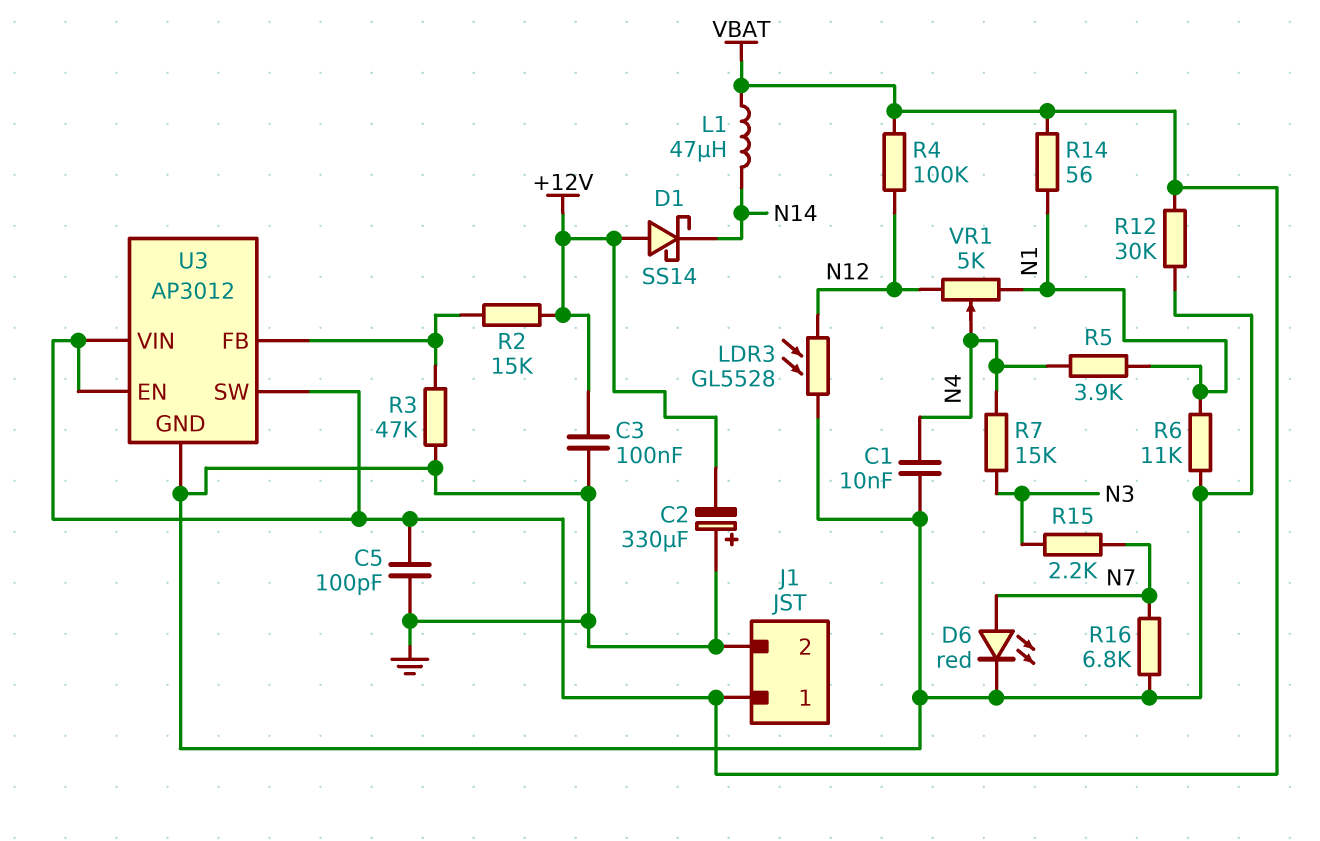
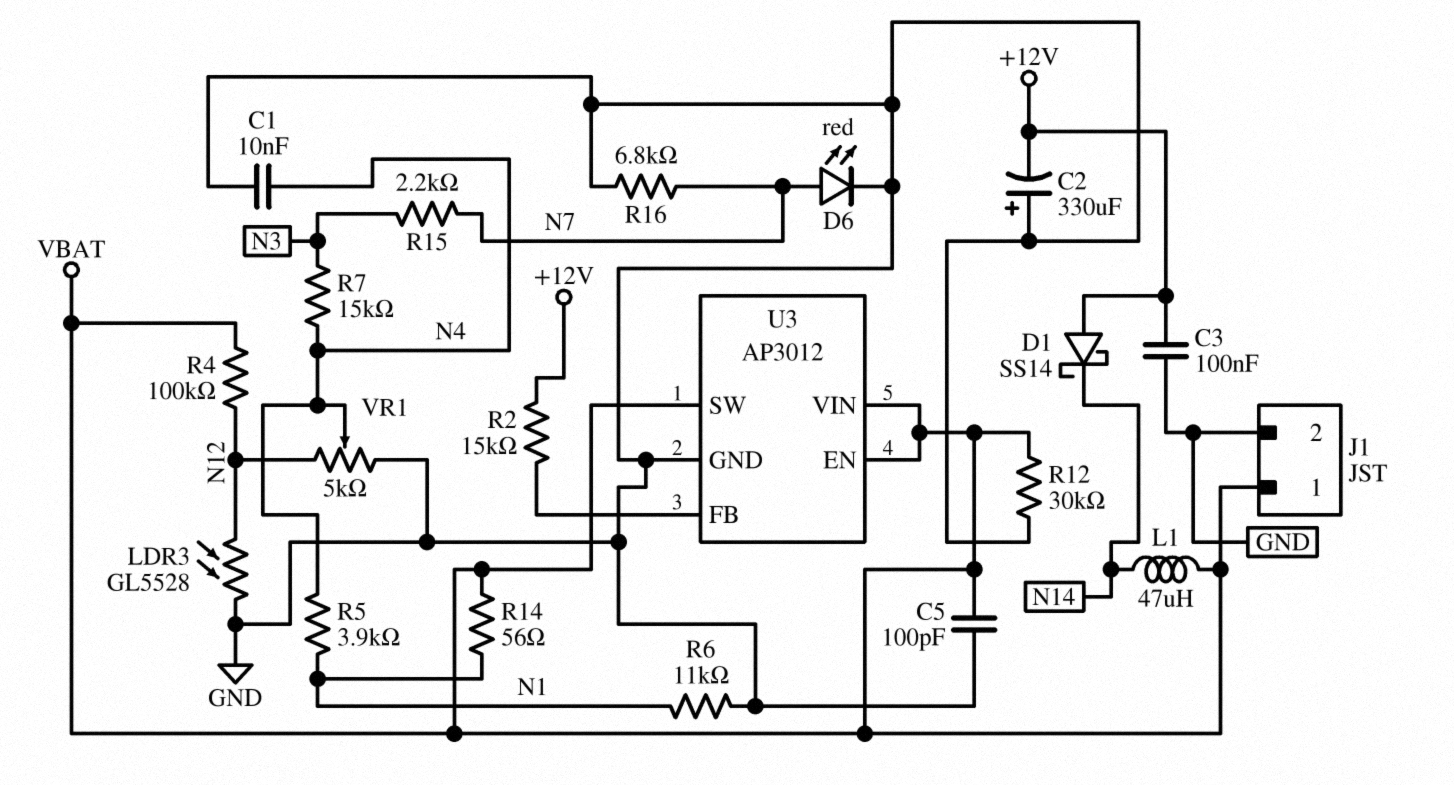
R3: 47k (GND, U3/FB) -> none
VR1: 5k (N1, N12, wiper N4) -> 5k (GND, N12, wiper N4)

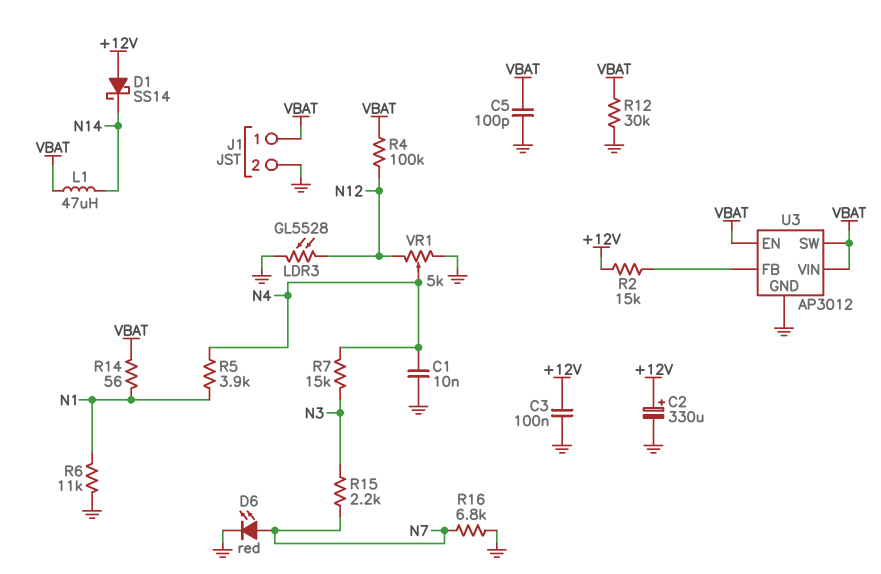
C2: 330uF (plus GND, minus +12V) -> 330uF (plus +12V, minus GND)

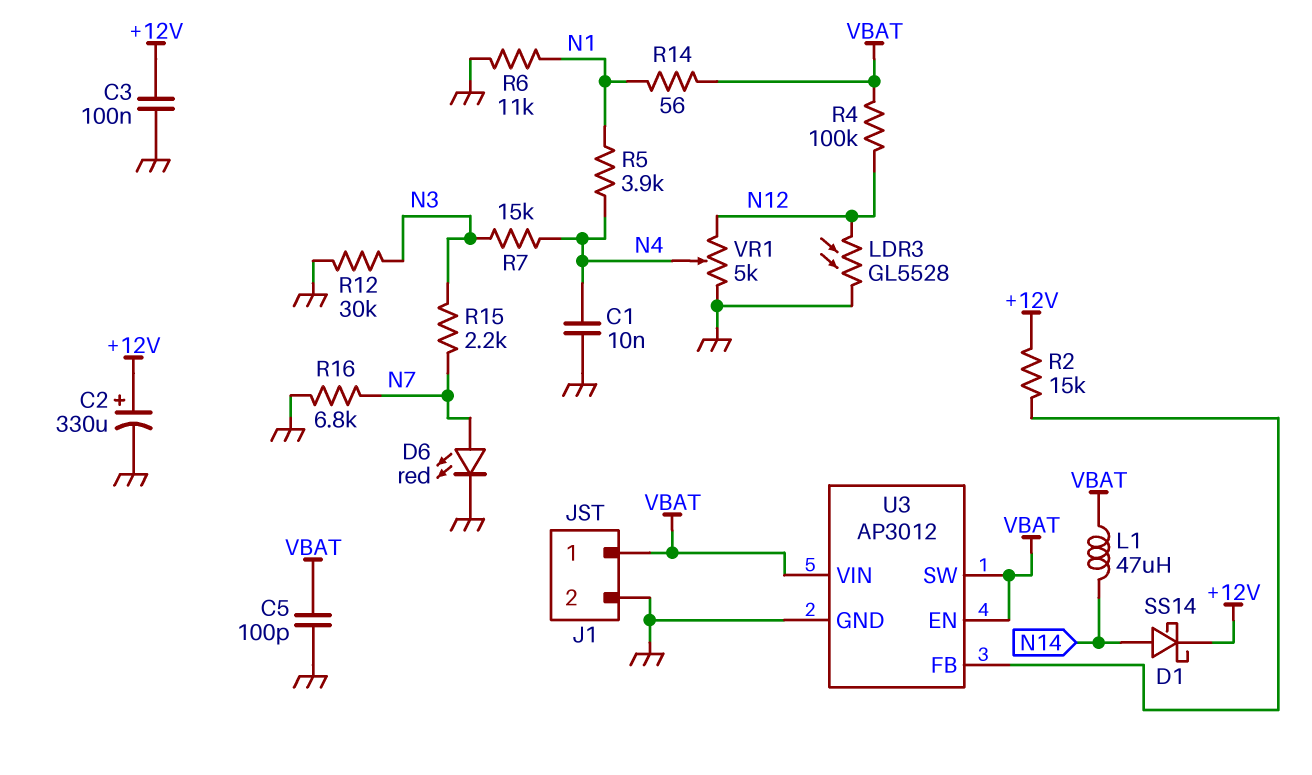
D1: schottky SS14 (A +12V, K N14) -> schottky SS14 (A N14, K +12V)
R12: 30k (GND, VBAT) -> 30k (GND, N3)

